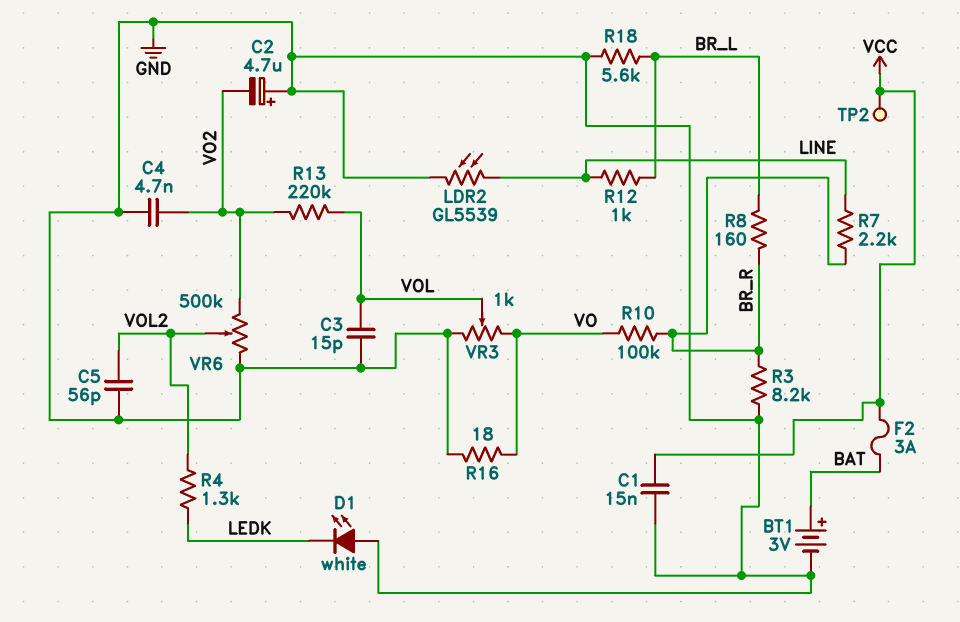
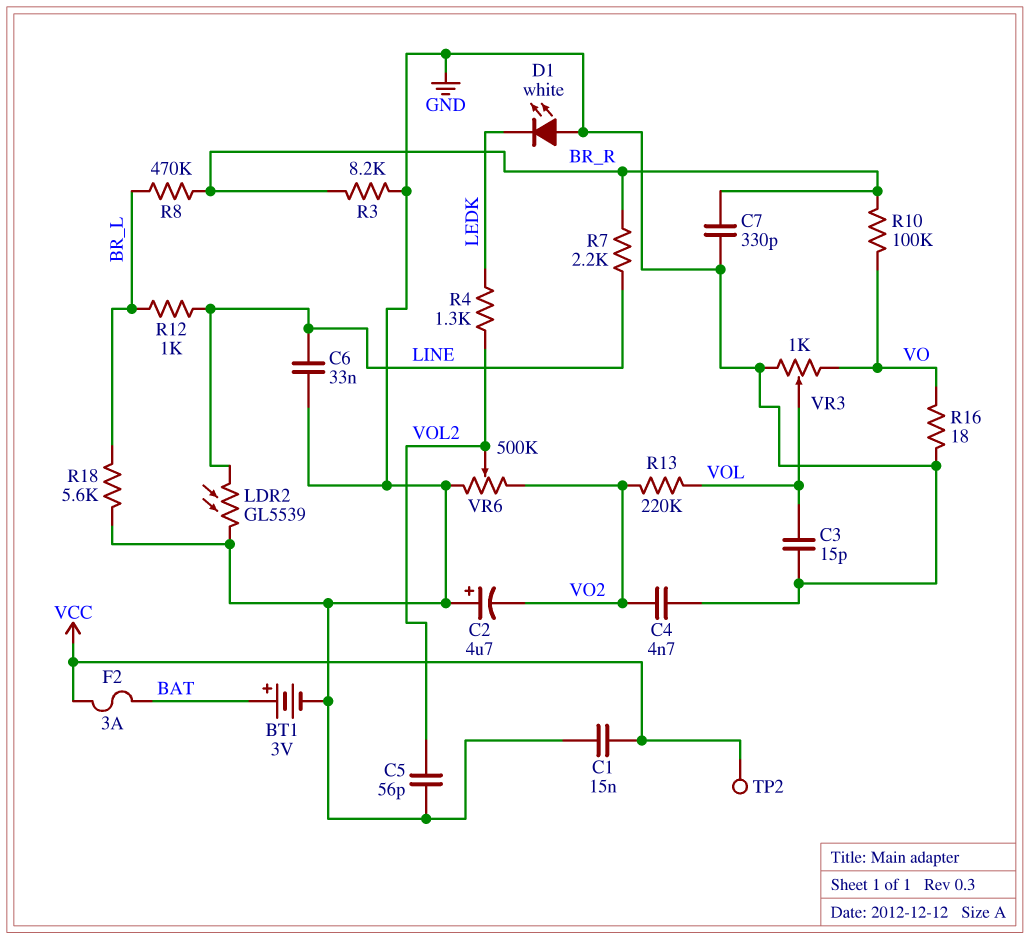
C6: none -> 33nF (GND, LINE)
C7: none -> 330pF (BR_R, GND)
R8: 160 (BR_L, BR_R) -> 470k (BR_L, BR_R)

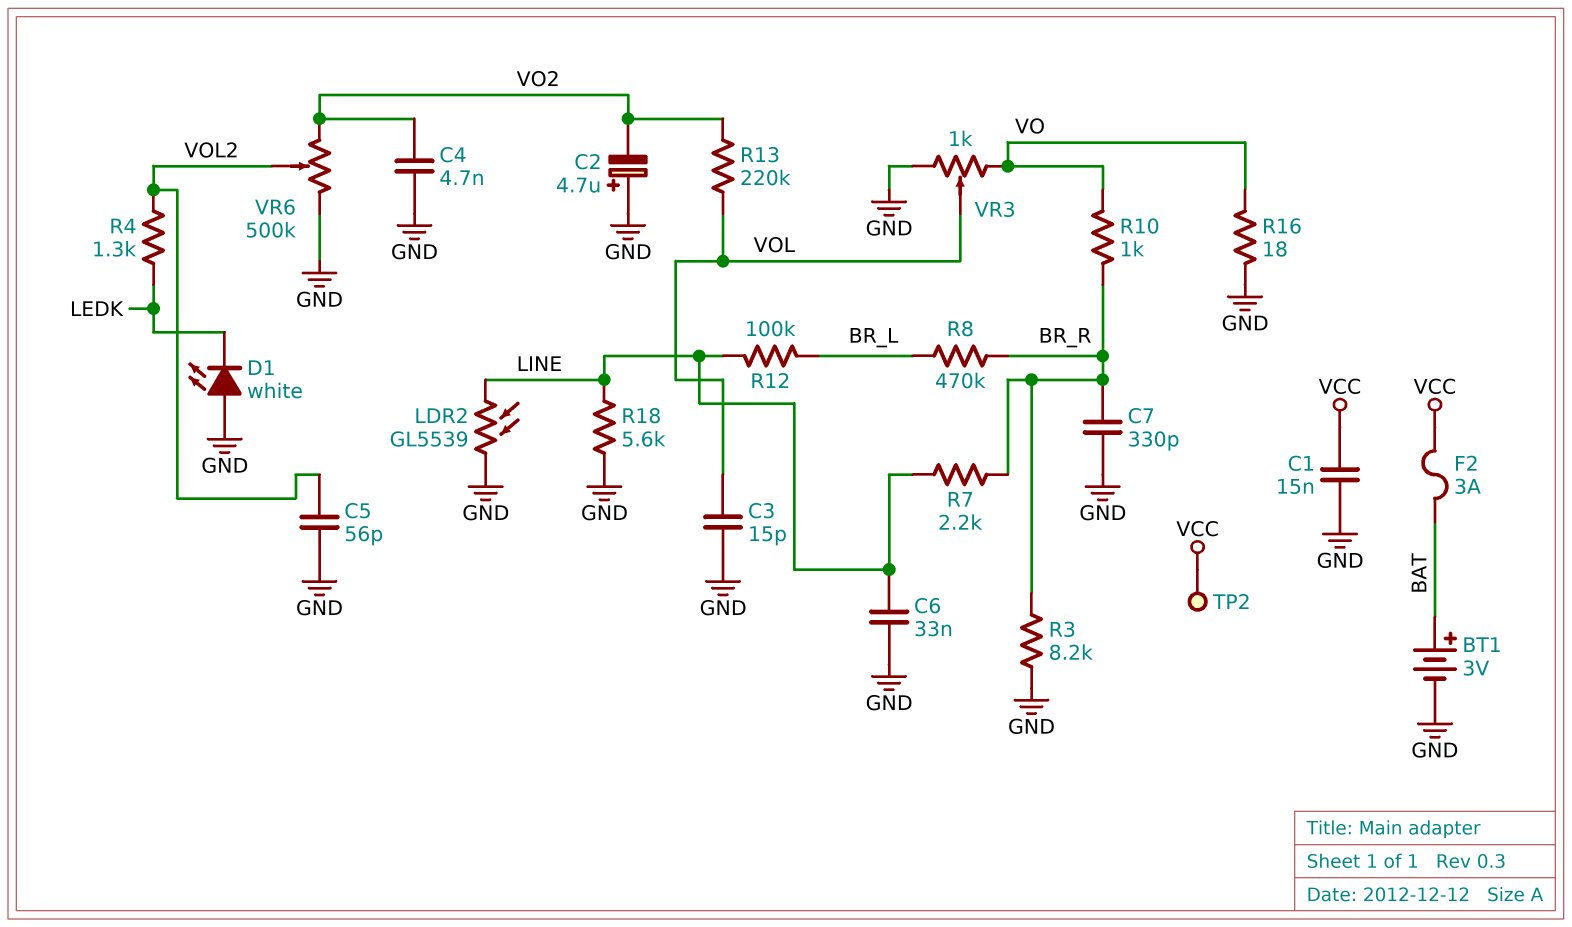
R10: 100k (BR_R, VO) -> 1k (BR_R, VO)
R12: 1k (BR_L, LINE) -> 100k (BR_L, LINE)
R18: 5.6k (BR_L, GND) -> 5.6k (GND, LINE)

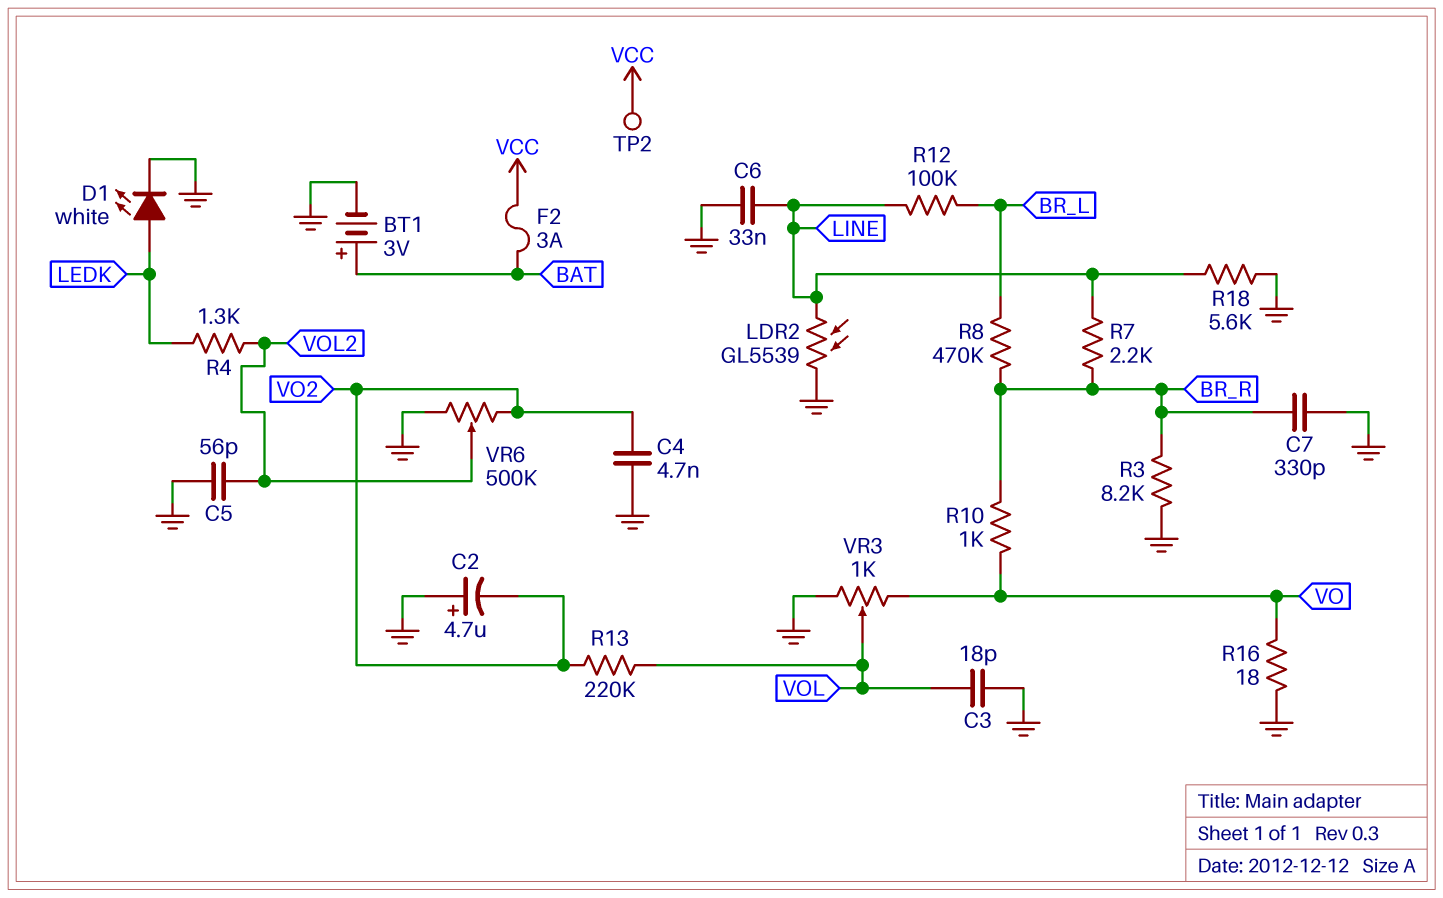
C1: 15nF (GND, VCC) -> none
C3: 15pF (GND, VOL) -> 18pF (GND, VOL)
D1: LED white (A GND, K LEDK) -> LED white (A LEDK, K GND)

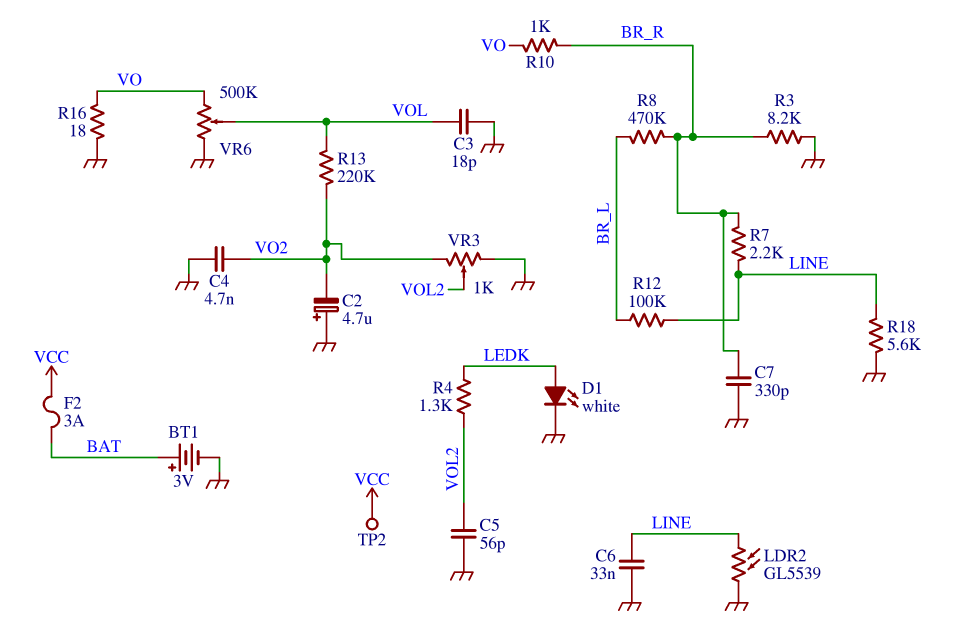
VR3: 1k (GND, VO, wiper VOL) -> 1k (GND, VO2, wiper VOL2)
VR6: 500k (GND, VO2, wiper VOL2) -> 500k (GND, VO, wiper VOL)

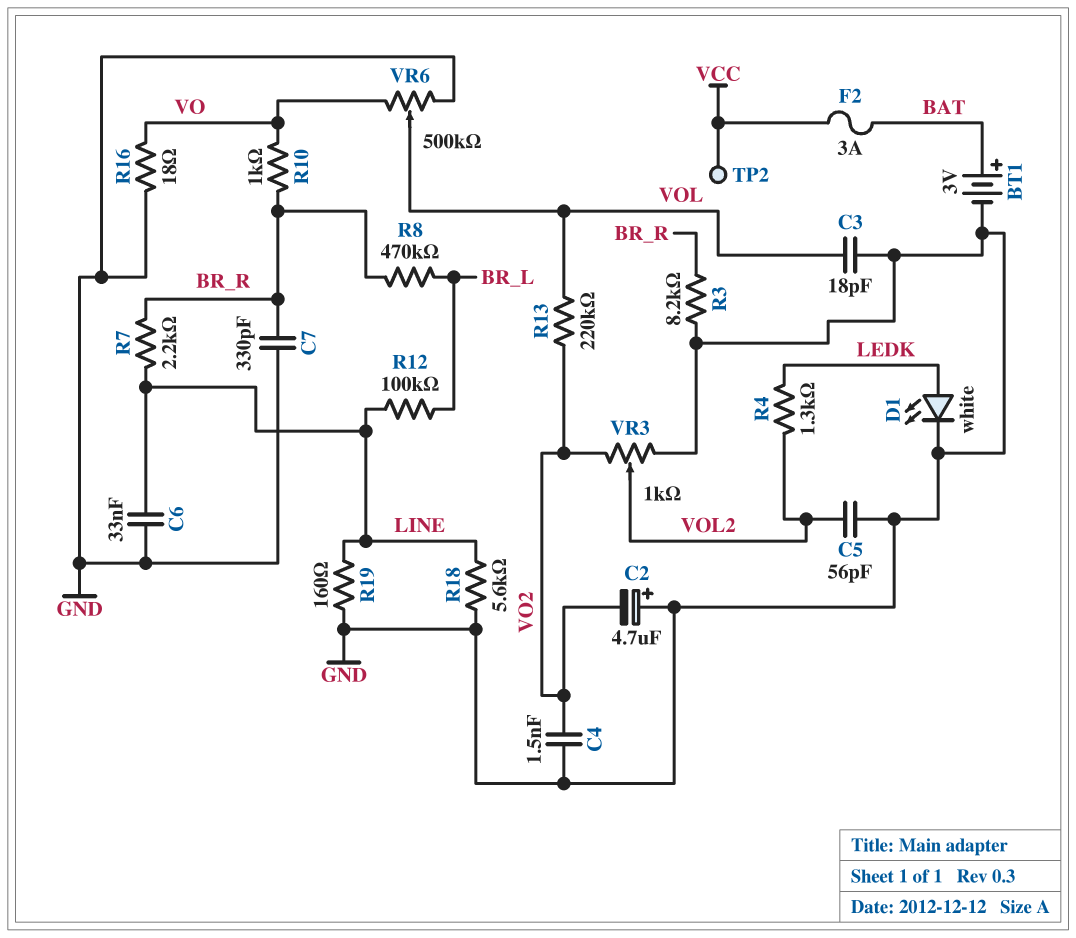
C4: 4.7nF (GND, VO2) -> 1.5nF (GND, VO2)
LDR2: GL5539 (GND, LINE) -> none
R19: none -> 160 (GND, LINE)

